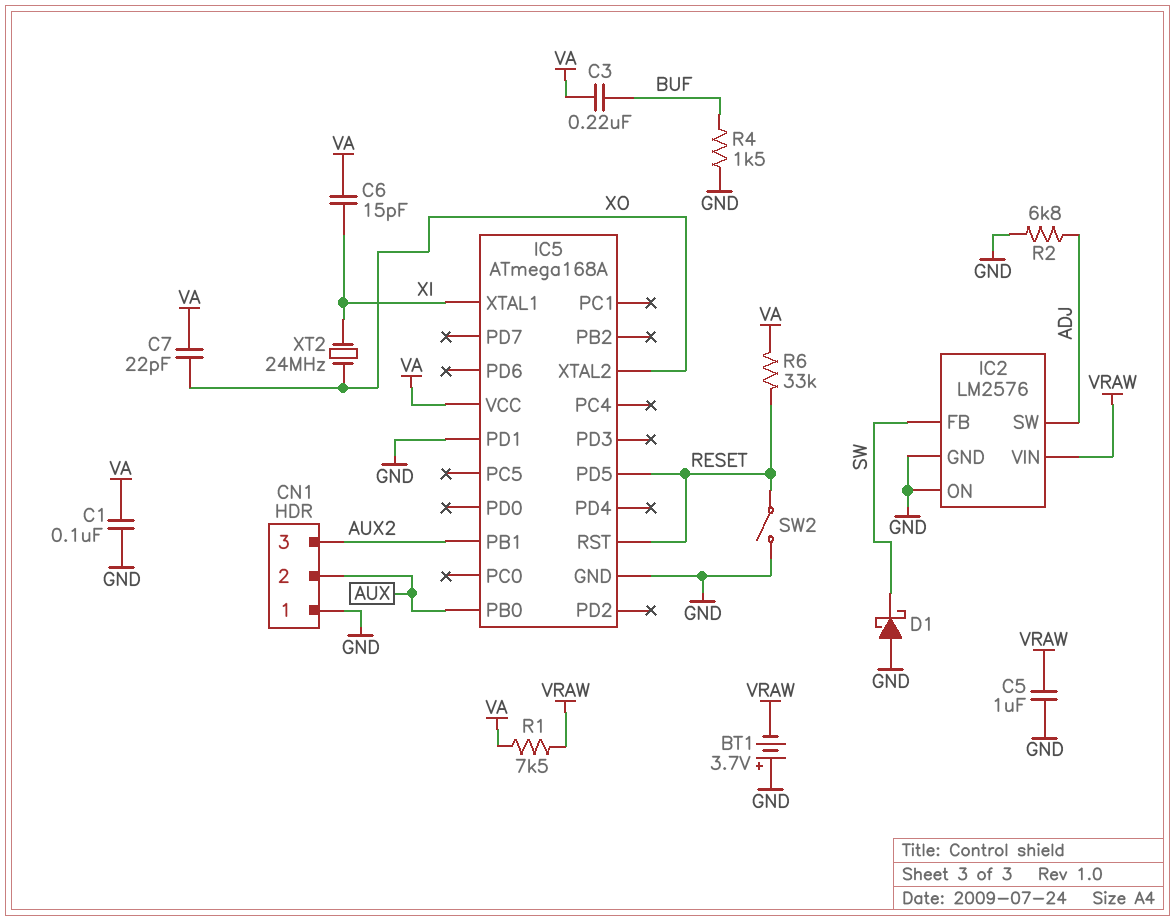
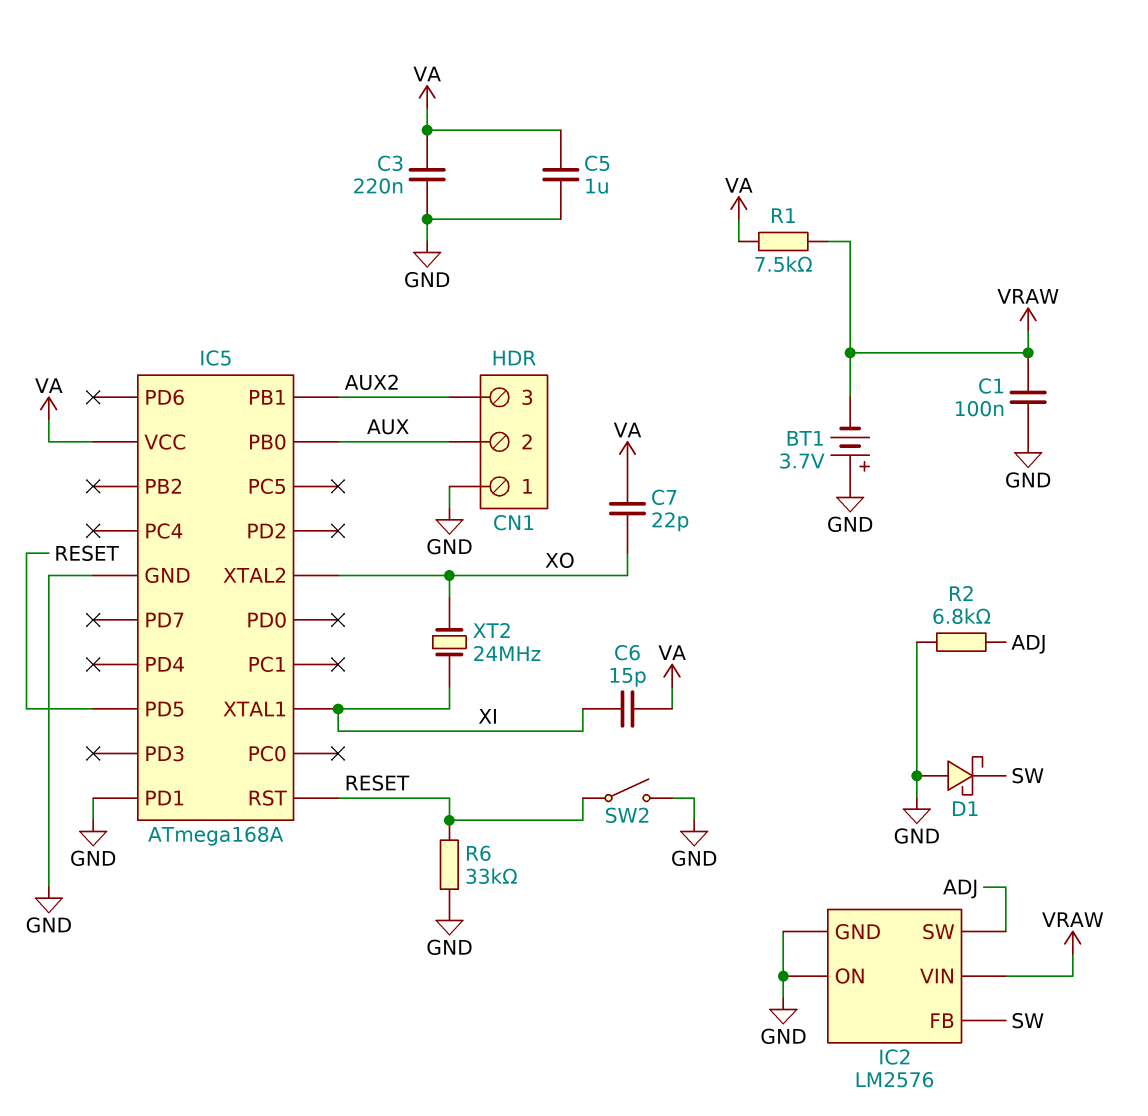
C1: 100nF (GND, VA) -> 100nF (GND, VRAW)
C3: 220nF (BUF, VA) -> 220nF (GND, VA)
C5: 1uF (GND, VRAW) -> 1uF (GND, VA)
R4: 1.5k (BUF, GND) -> none
R6: 33k (RESET, VA) -> 33k (GND, RESET)

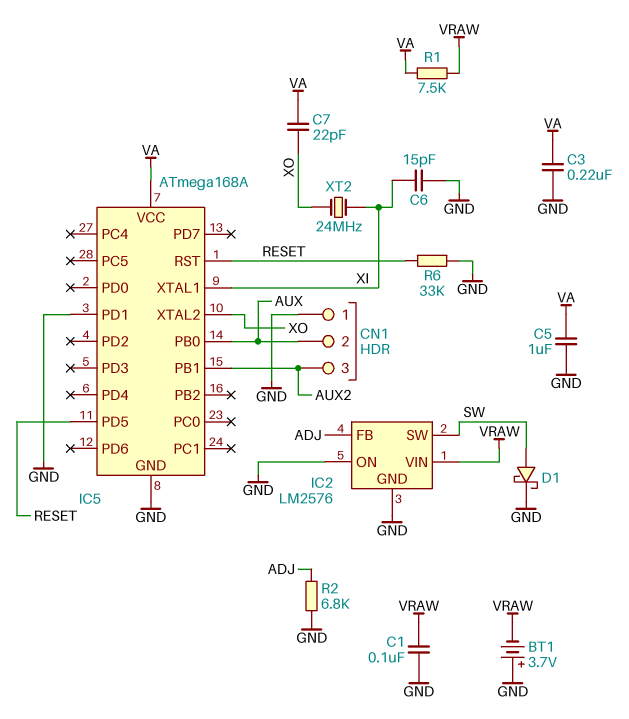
C6: 15pF (VA, XI) -> 15pF (GND, XI)
D1: schottky (A GND, K SW) -> schottky (A SW, K GND)
IC2 pin FB: SW -> ADJ
IC2 pin SW: ADJ -> SW
SW2: switch (GND, RESET) -> none

